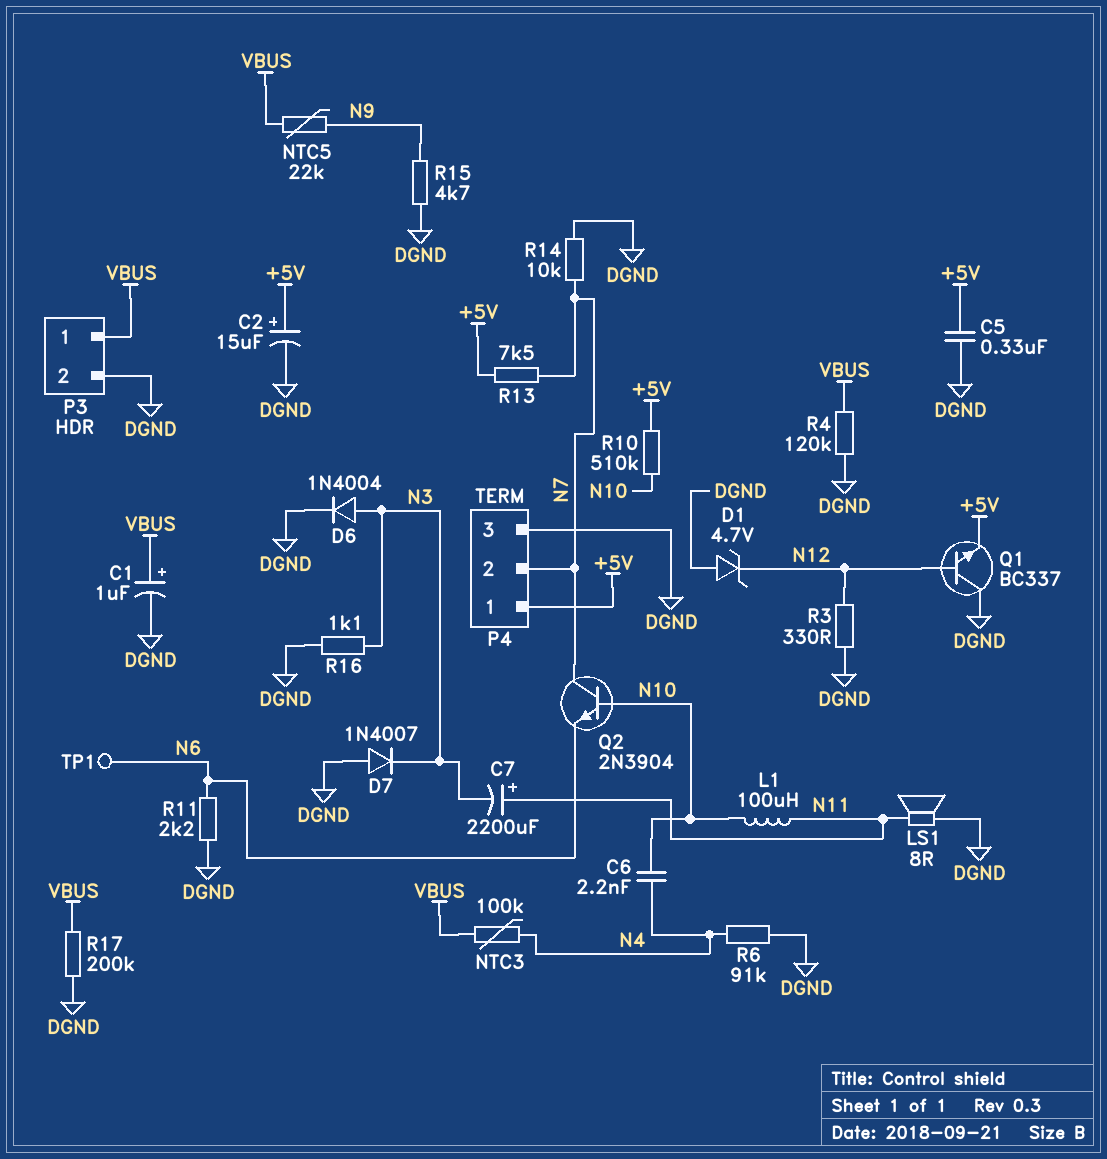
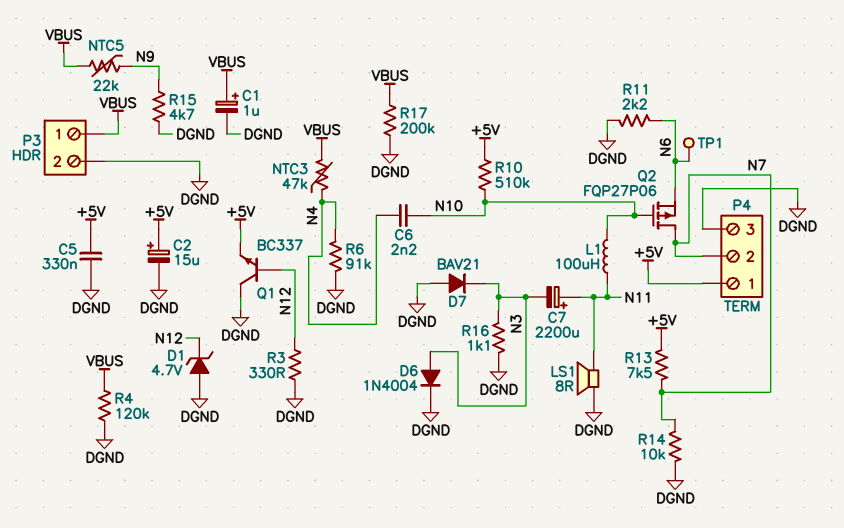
D7: diode 1N4007 (A DGND, K N3) -> diode BAV21 (A DGND, K N3)
NTC3: 100k (N4, VBUS) -> 47k (N4, VBUS)
Q2: NPN 2N3904 (B N10, C N7, E N6) -> PMOS FQP27P06 (G N10, D N7, S N6)

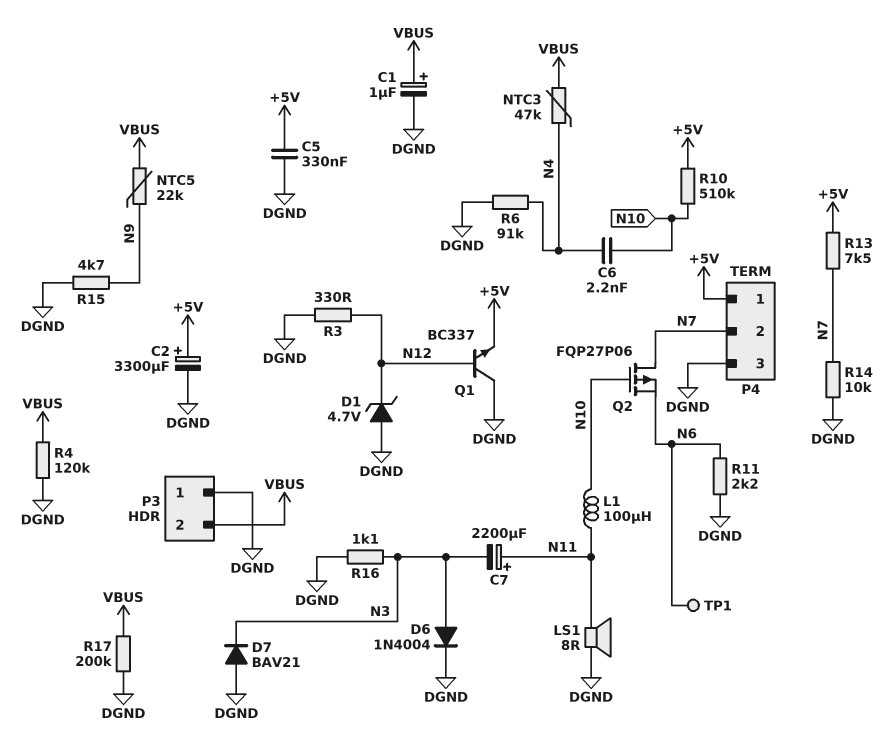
C2: 15uF (plus +5V, minus DGND) -> 3300uF (plus +5V, minus DGND)
P3 pin 1: VBUS -> DGND
P3 pin 2: DGND -> VBUS

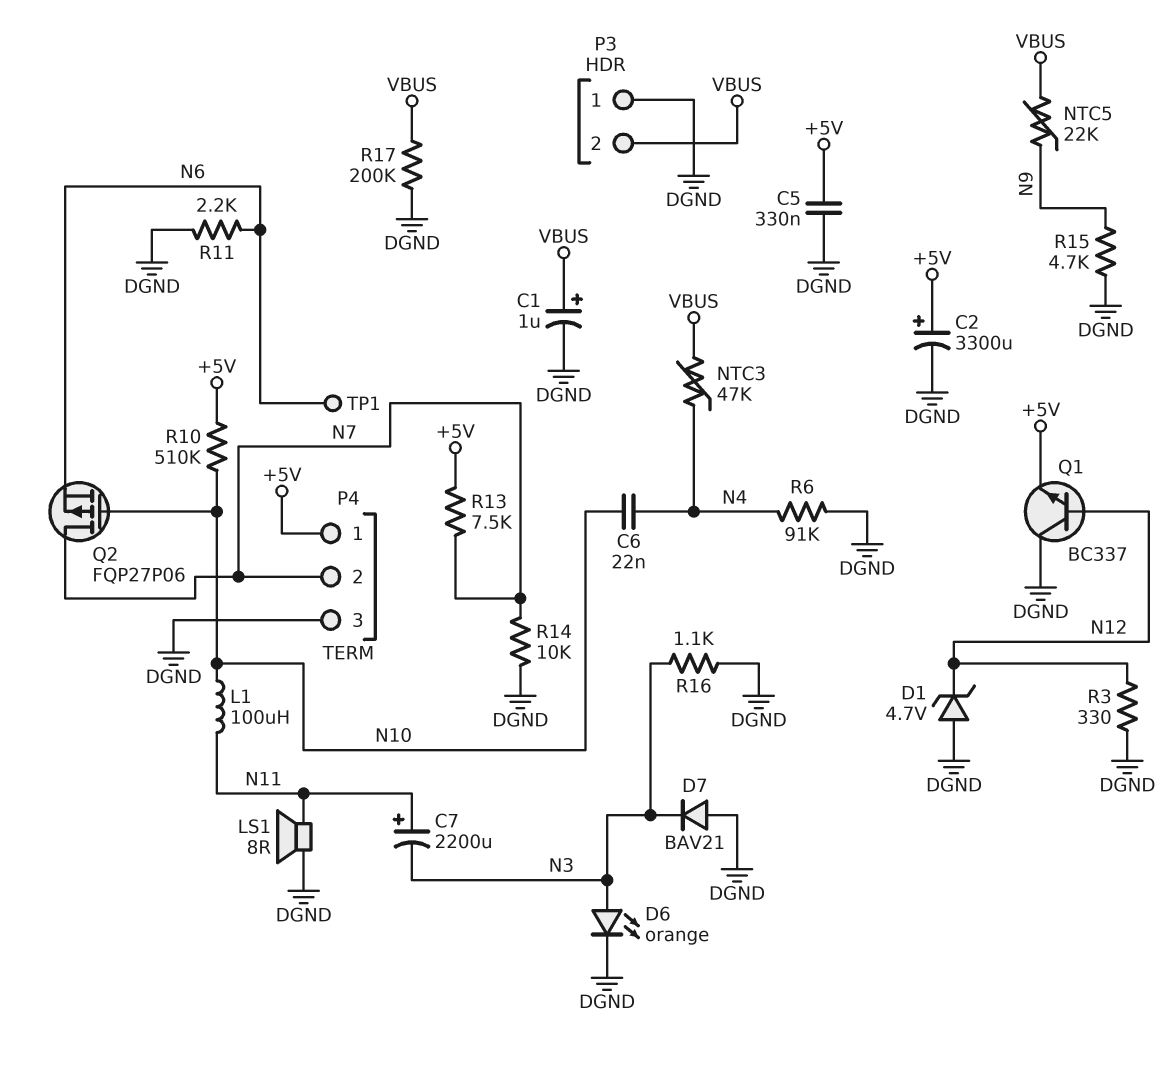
C6: 2.2nF (N4, N10) -> 22nF (N4, N10)
D6: diode 1N4004 (A N3, K DGND) -> LED orange (A N3, K DGND)
R4: 120k (DGND, VBUS) -> none

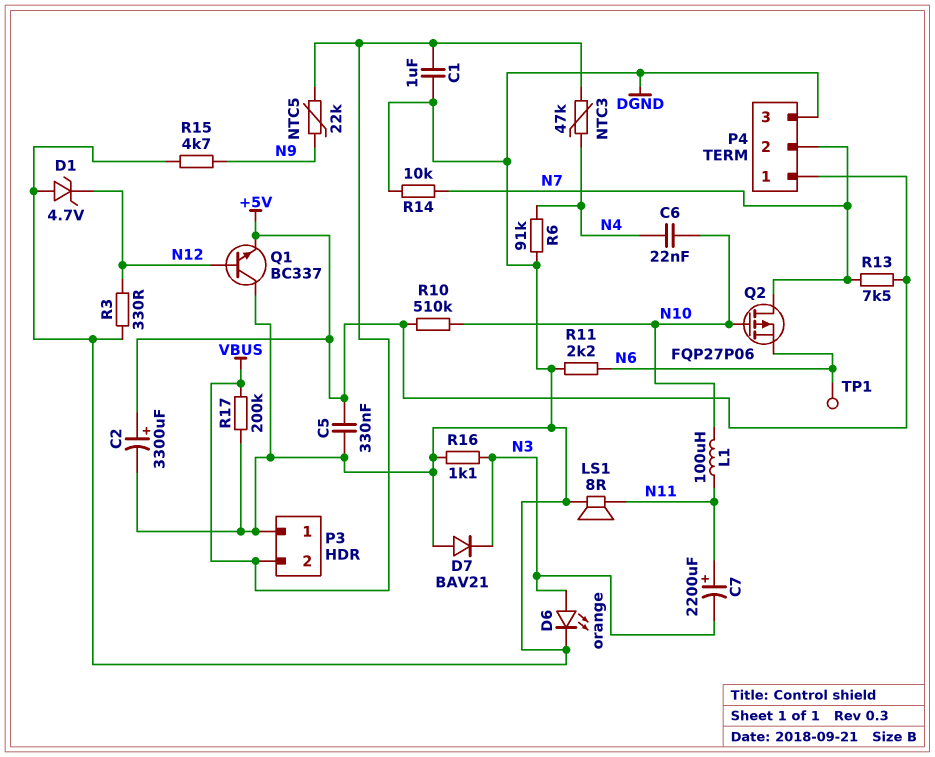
C1: 1uF (plus VBUS, minus DGND) -> 1uF (DGND, VBUS)

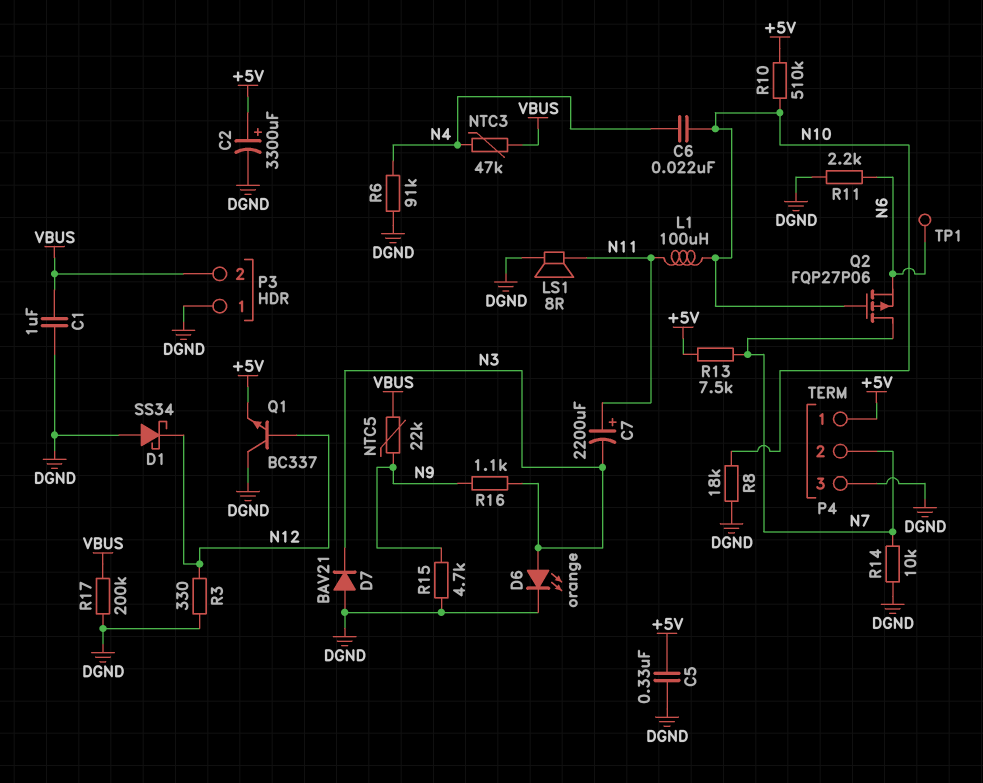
D1: zener 4.7V (A DGND, K N12) -> schottky SS34 (A DGND, K N12)
R8: none -> 18k (DGND, N10)
R16: 1.1k (DGND, N3) -> 1.1k (N3, N9)

